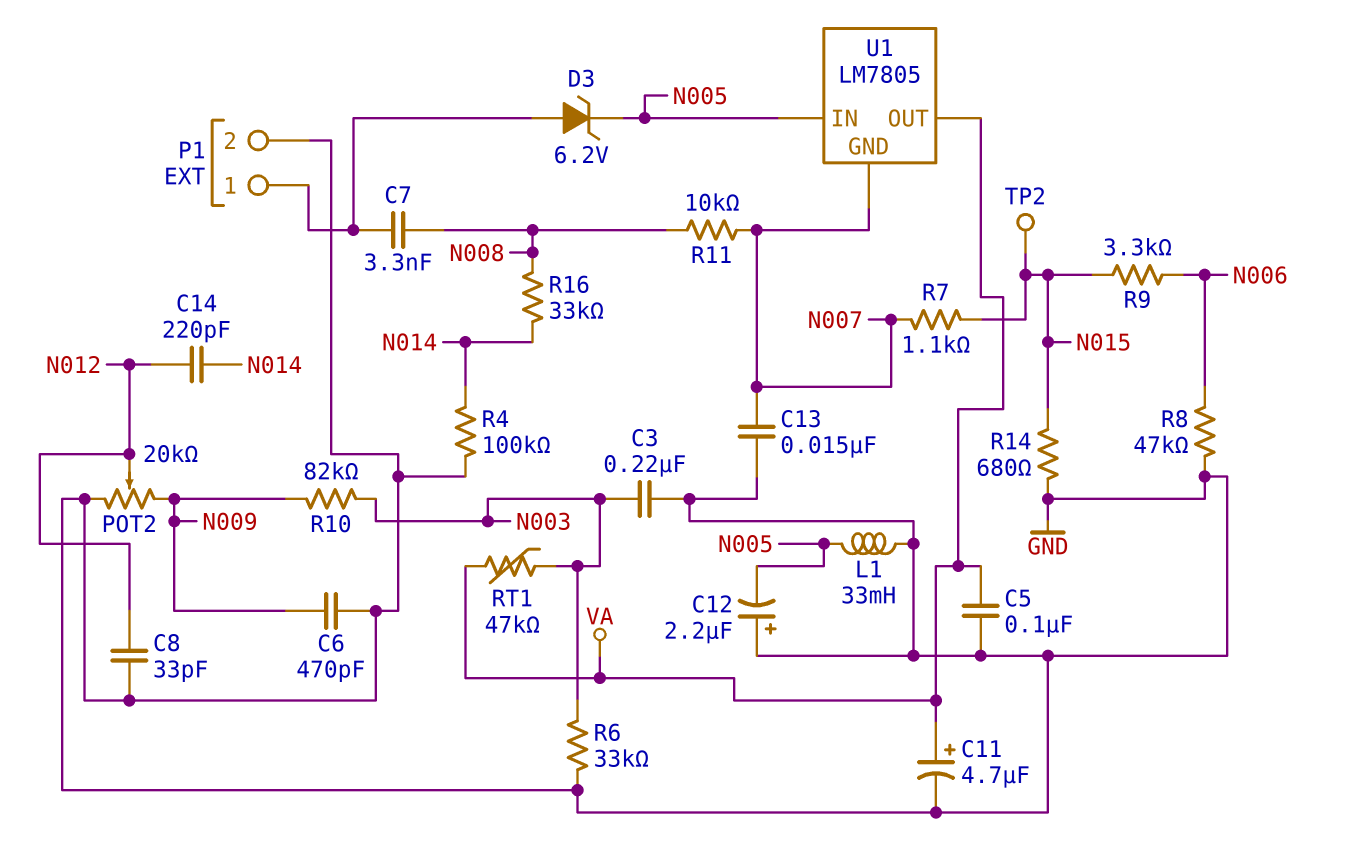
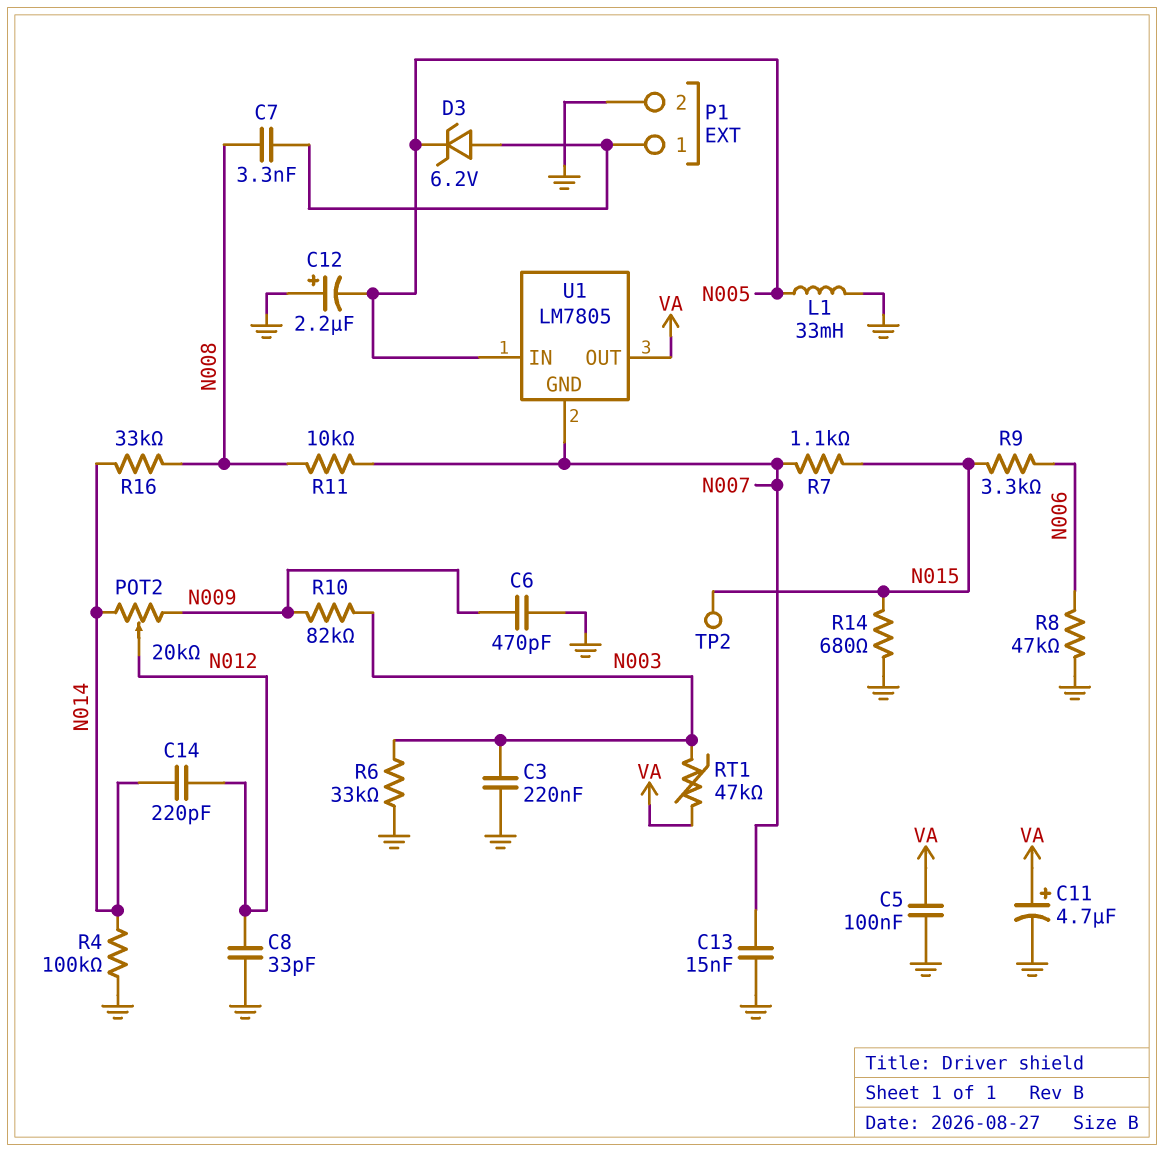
POT2: 20k (GND, N009, wiper N012) -> 20k (N009, N014, wiper N012)

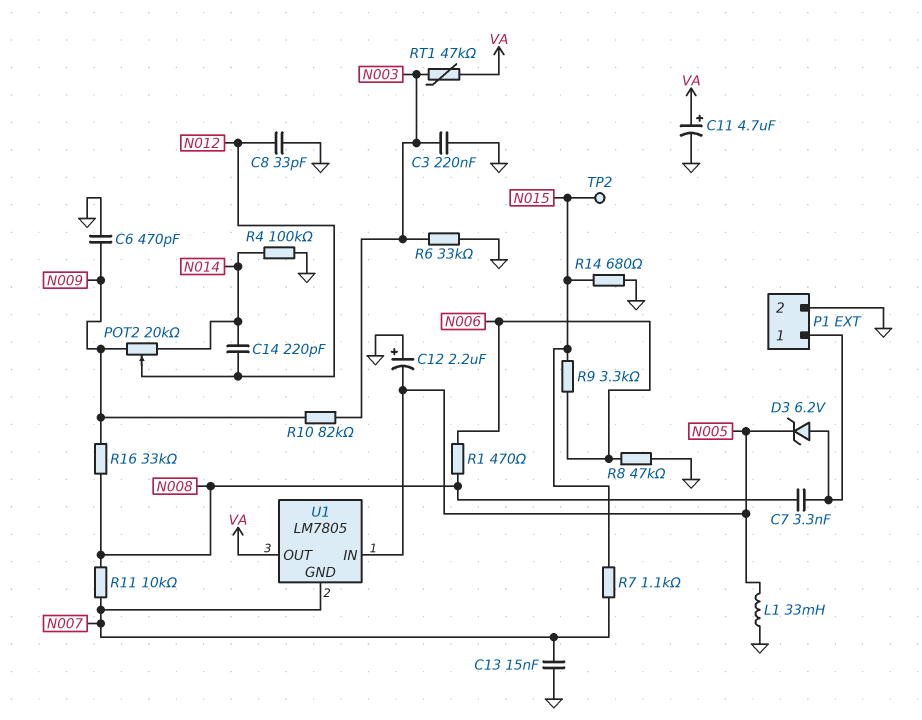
C5: 100nF (GND, VA) -> none
R1: none -> 470 (N006, N008)
R16: 33k (N008, N014) -> 33k (N008, N009)

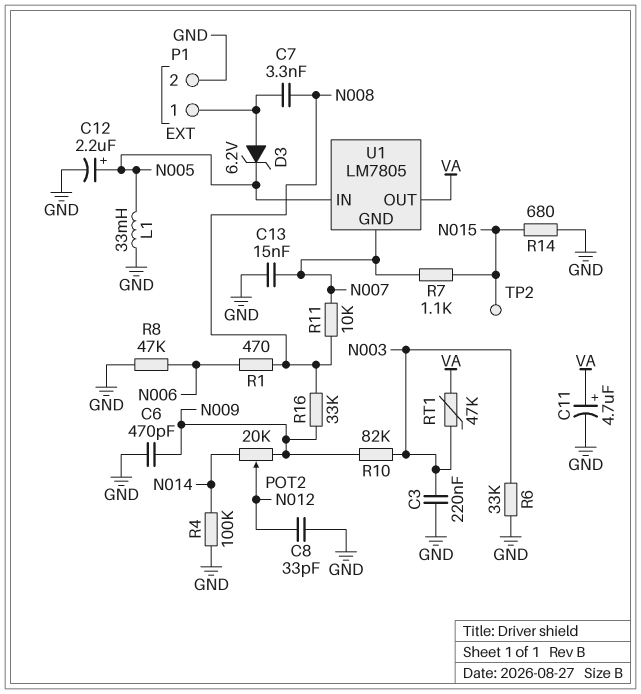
C12: 2.2uF (plus GND, minus N005) -> 2.2uF (plus N005, minus GND)
C14: 220pF (N012, N014) -> none
R9: 3.3k (N006, N015) -> none

